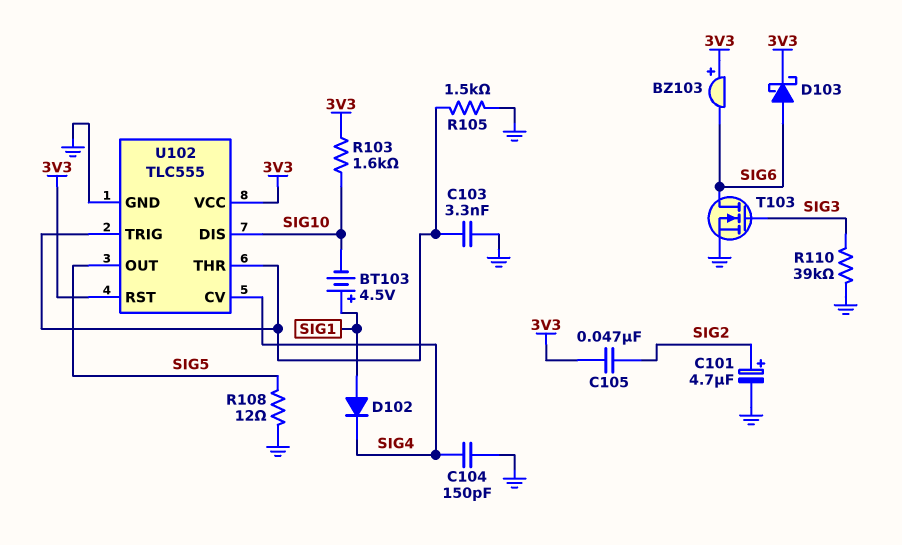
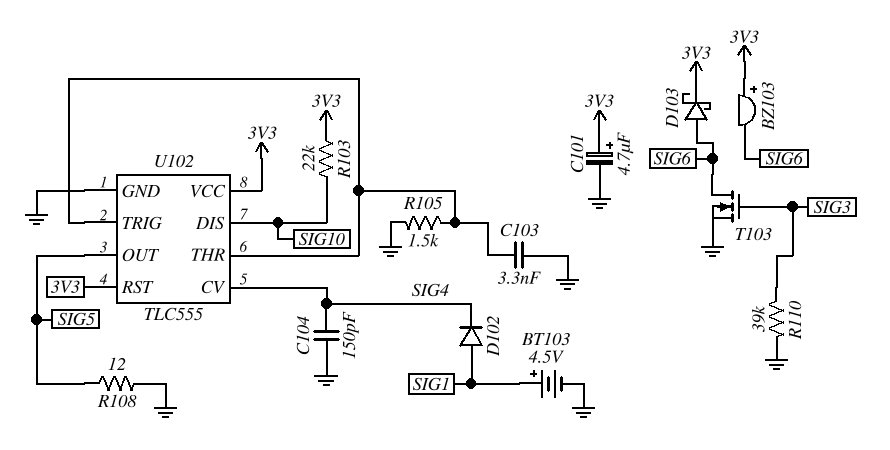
BT103: 4.5V (plus SIG1, minus SIG10) -> 4.5V (plus SIG1, minus GND)
C101: 4.7uF (plus SIG2, minus GND) -> 4.7uF (plus 3V3, minus GND)
C105: 47nF (3V3, SIG2) -> none
R103: 1.6k (3V3, SIG10) -> 22k (3V3, SIG10)

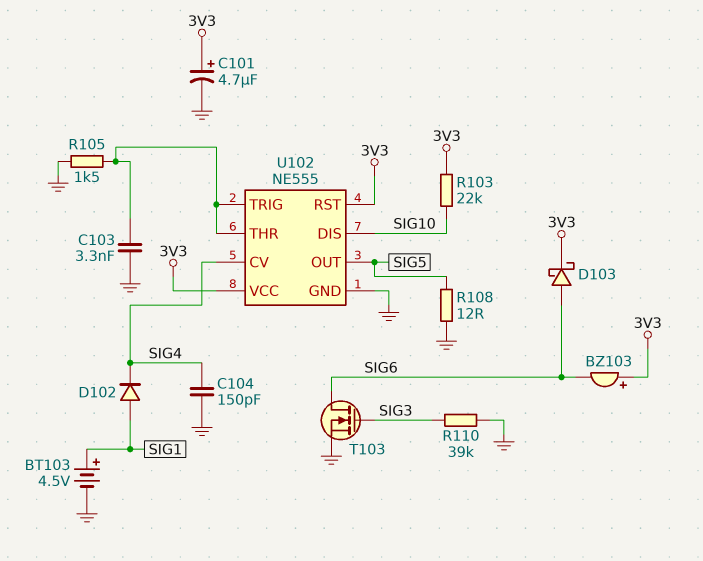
U102: TLC555 -> NE555

